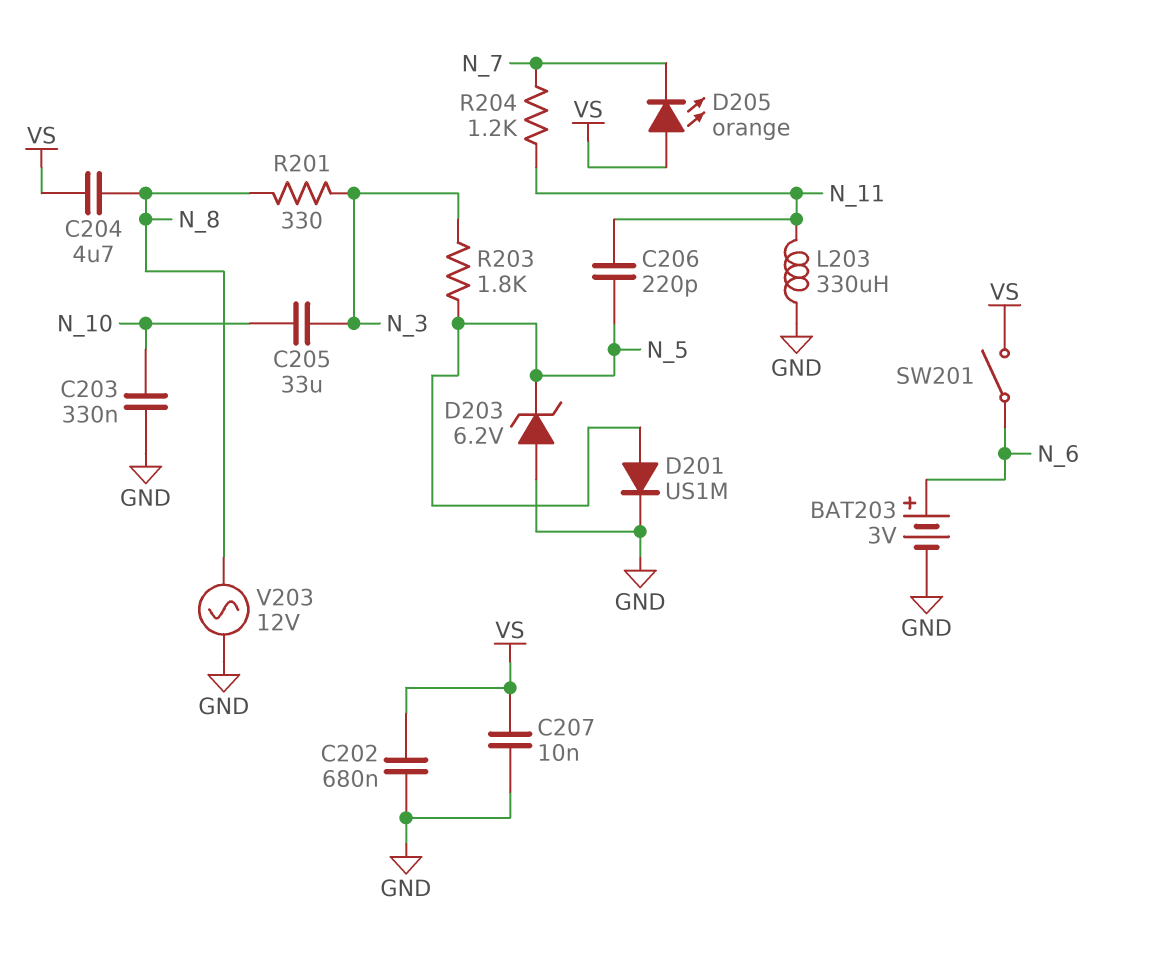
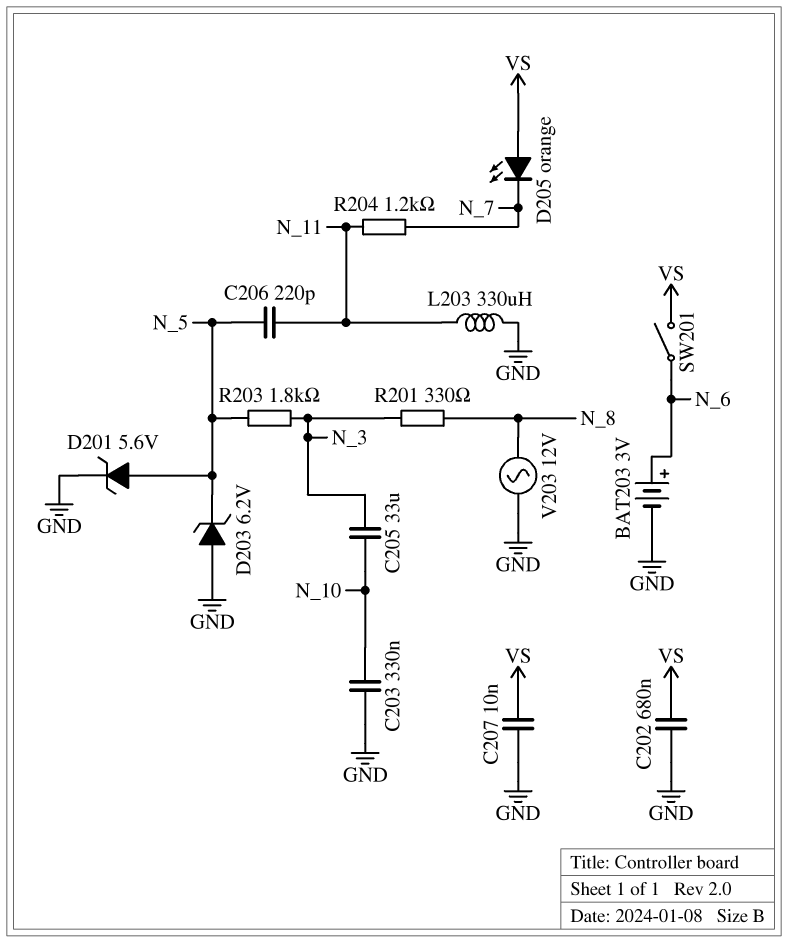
C204: 4.7uF (N_8, VS) -> none
D201: diode US1M (A N_5, K GND) -> zener 5.6V (A N_5, K GND)

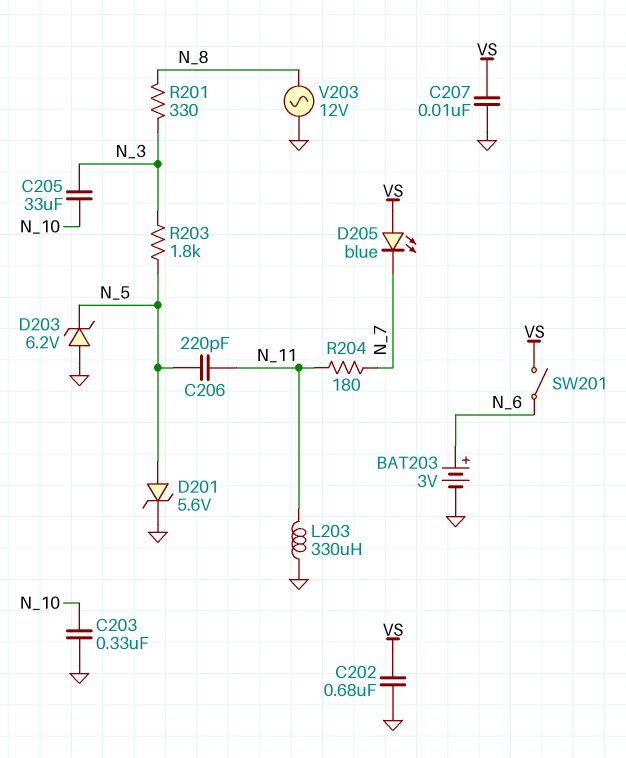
D205: LED orange (A VS, K N_7) -> LED blue (A VS, K N_7)
R204: 1.2k (N_7, N_11) -> 180 (N_7, N_11)

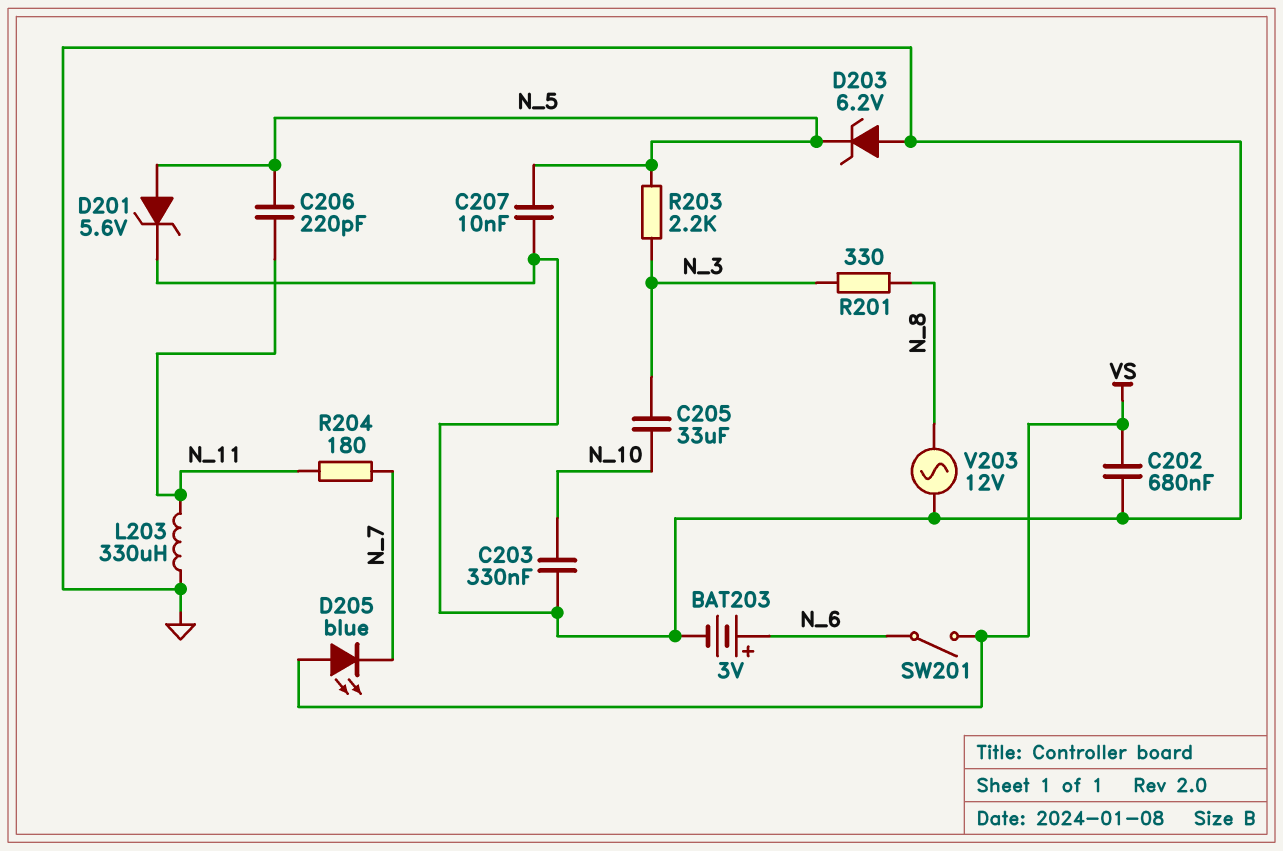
C207: 10nF (GND, VS) -> 10nF (GND, N_5)
R203: 1.8k (N_3, N_5) -> 2.2k (N_3, N_5)

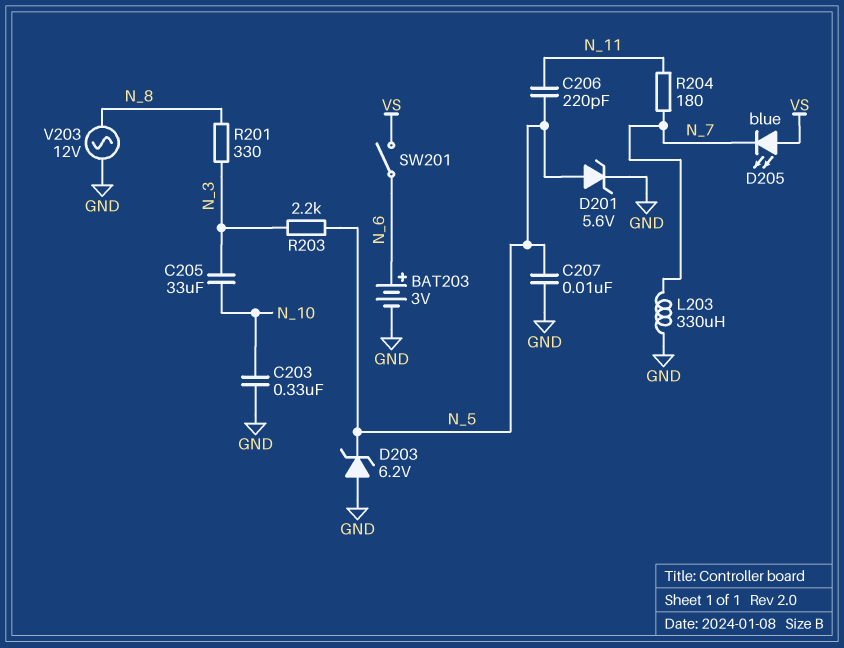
C202: 680nF (GND, VS) -> none
L203: 330uH (GND, N_11) -> 330uH (GND, N_7)

